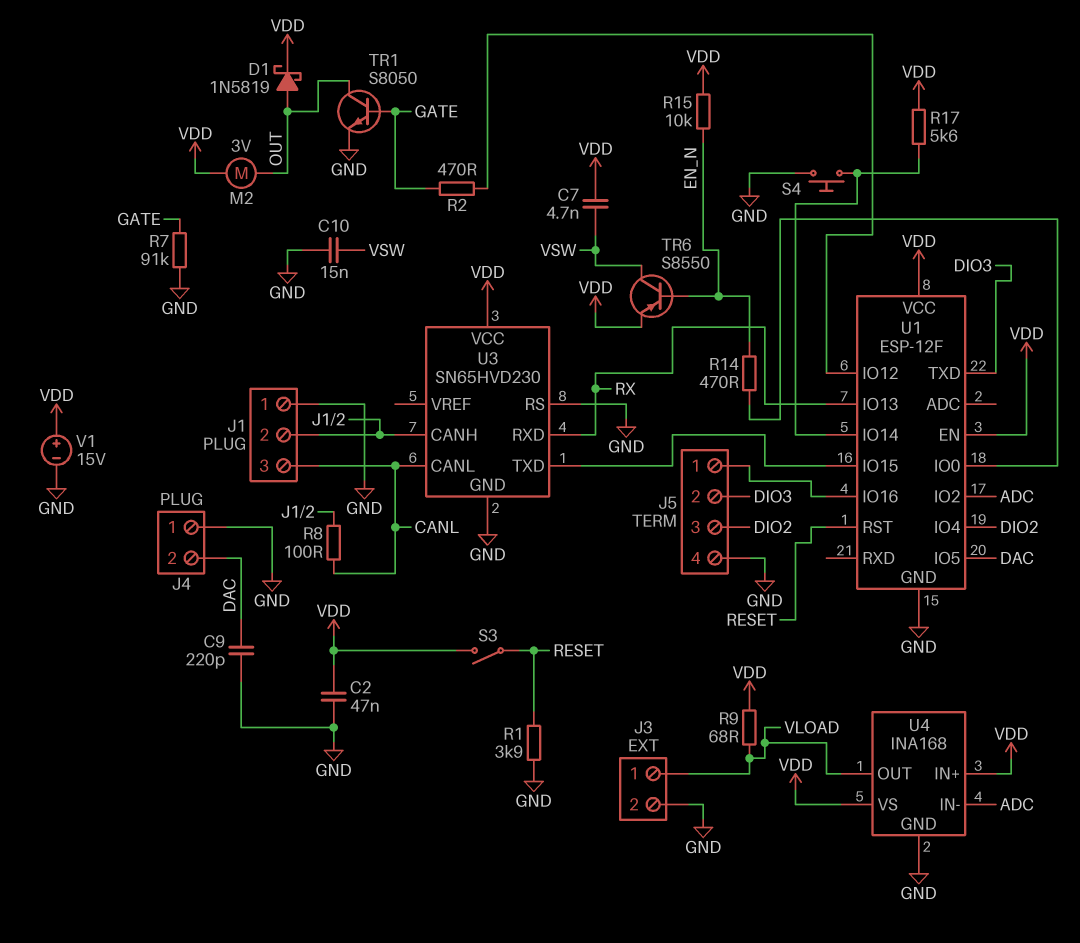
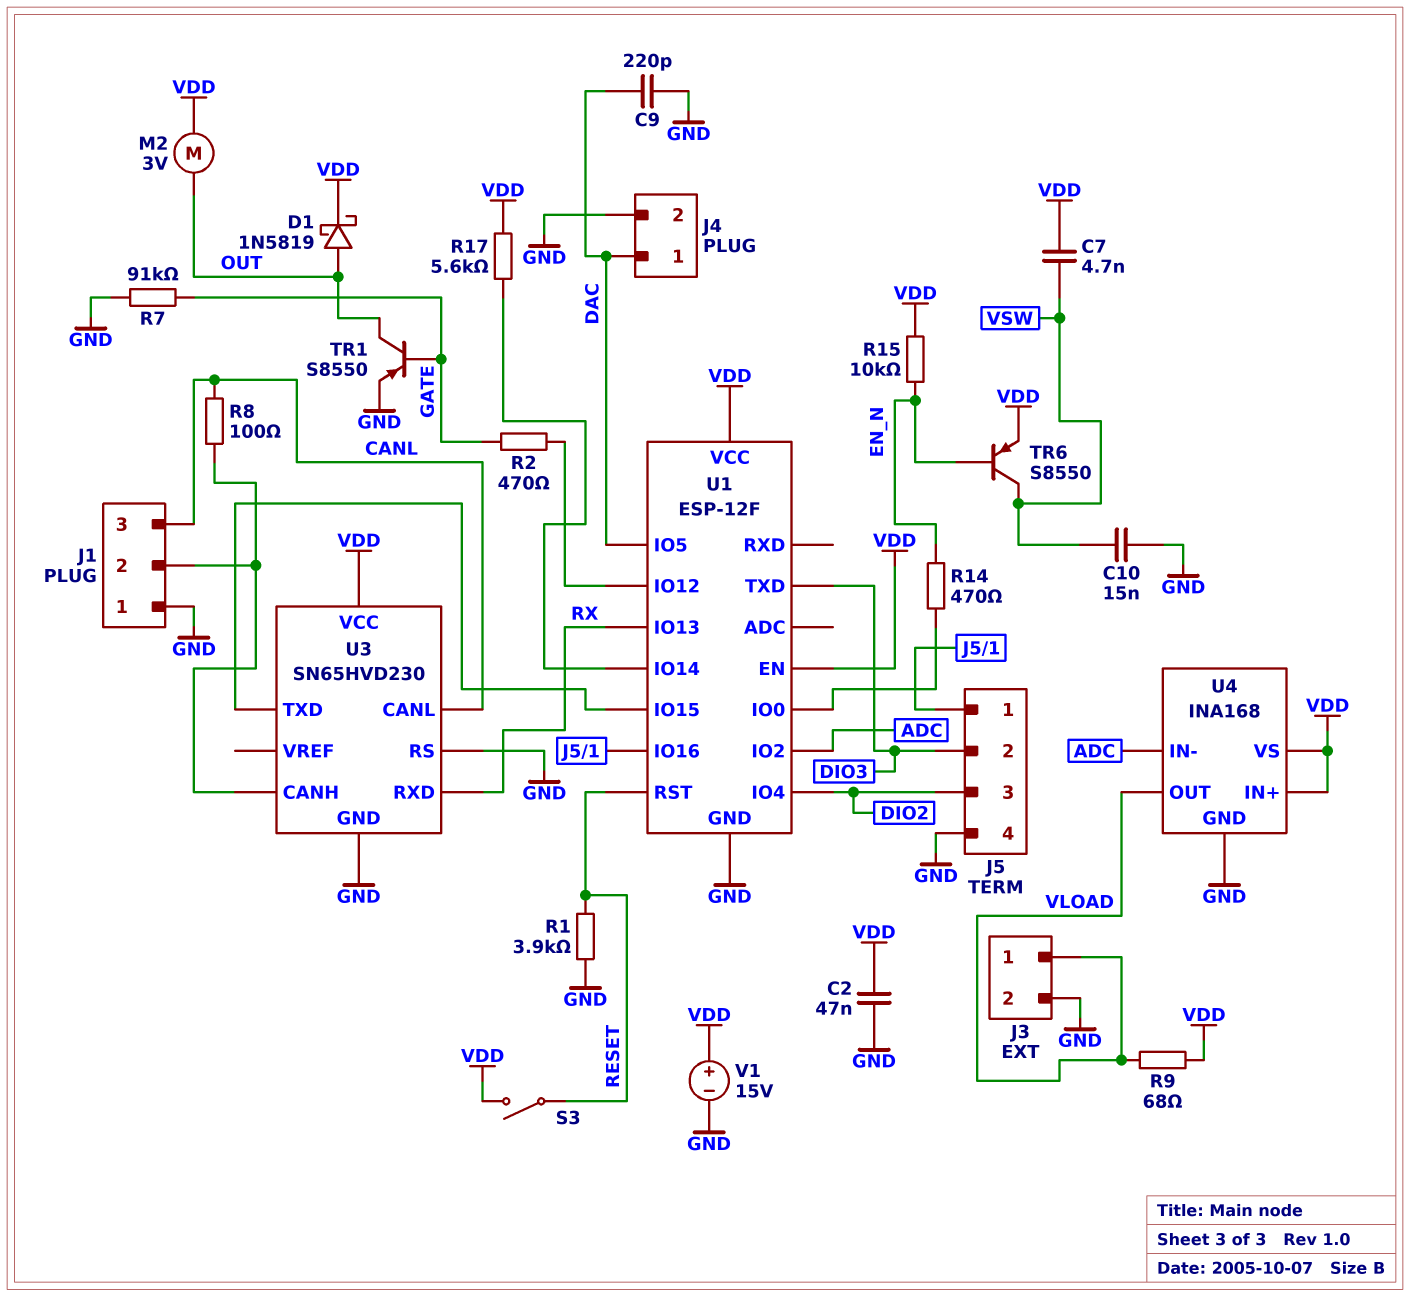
J4 pin 1: GND -> DAC
J4 pin 2: DAC -> GND
S4: button (GND, U1/IO14) -> none
TR1: NPN S8050 (B GATE, C OUT, E GND) -> PNP S8550 (B GATE, C OUT, E GND)

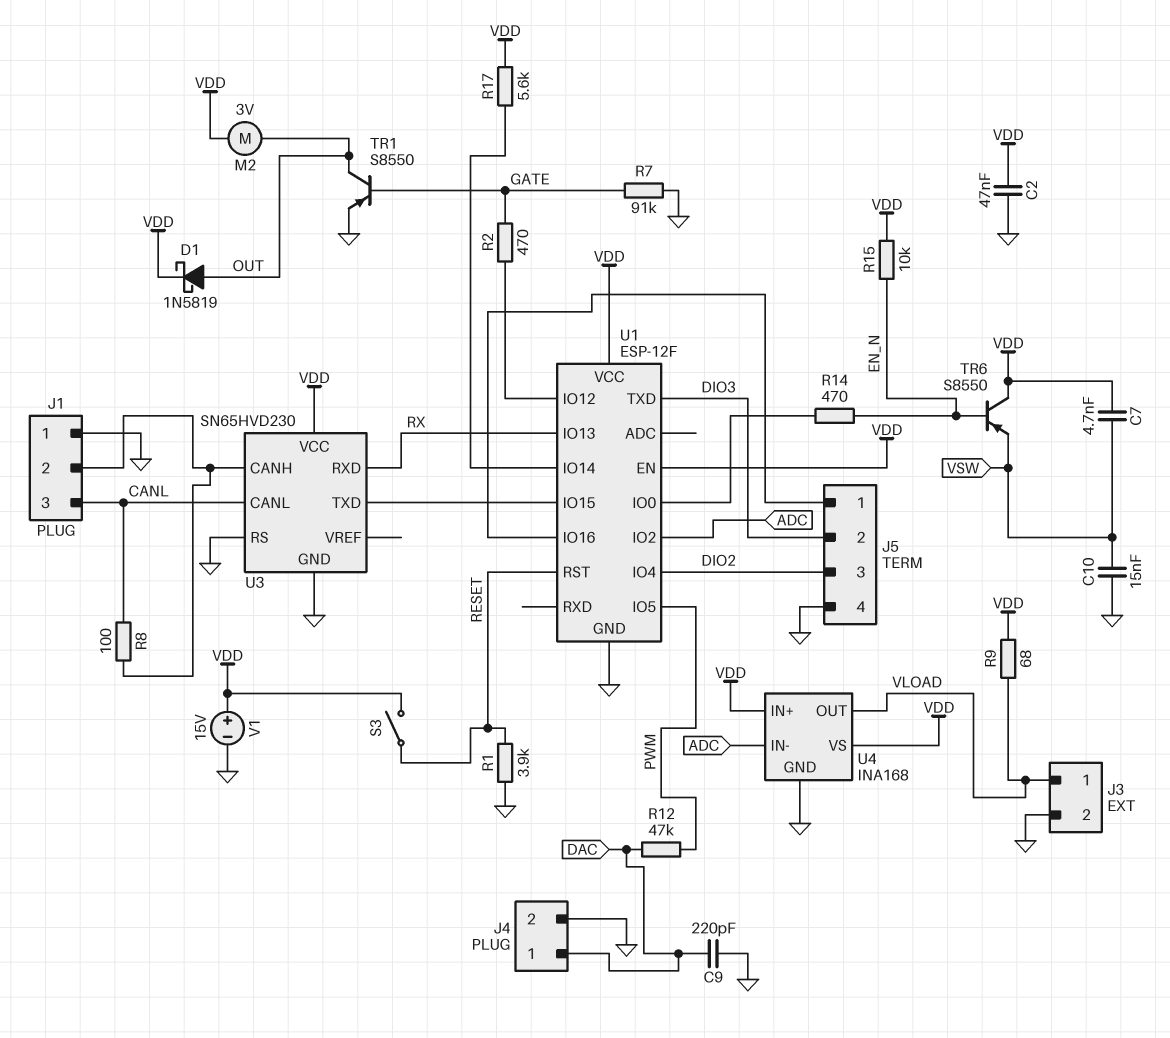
R12: none -> 47k (DAC, PWM)
TR6: PNP S8550 (B EN_N, C VSW, E VDD) -> PNP S8550 (B EN_N, C VDD, E VSW)
U1 pin IO5: DAC -> PWM

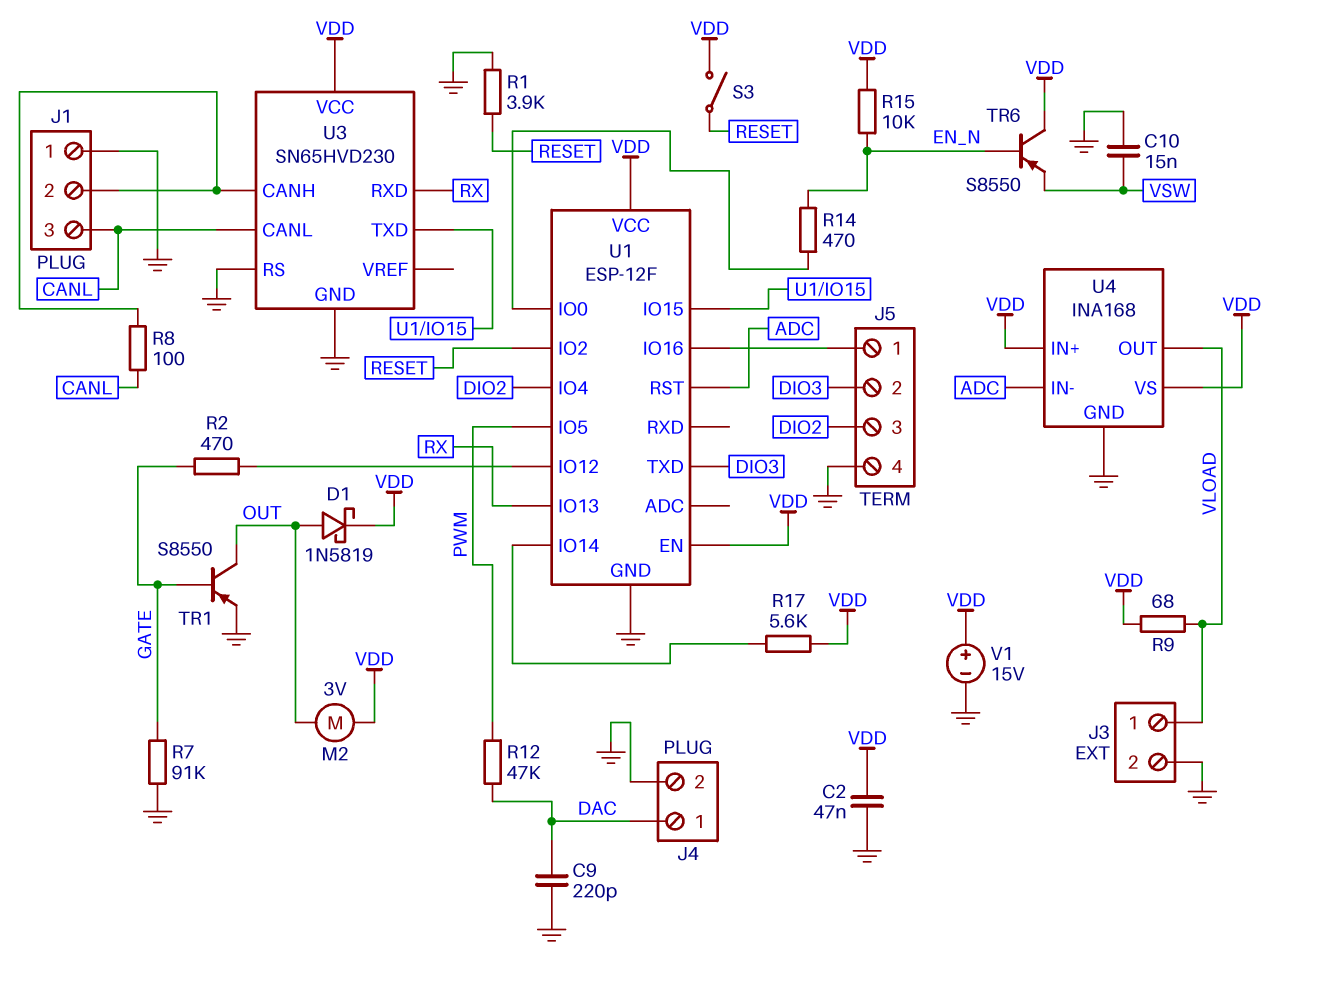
C7: 4.7nF (VDD, VSW) -> none
U1 pin IO2: ADC -> RESET
U1 pin RST: RESET -> ADC

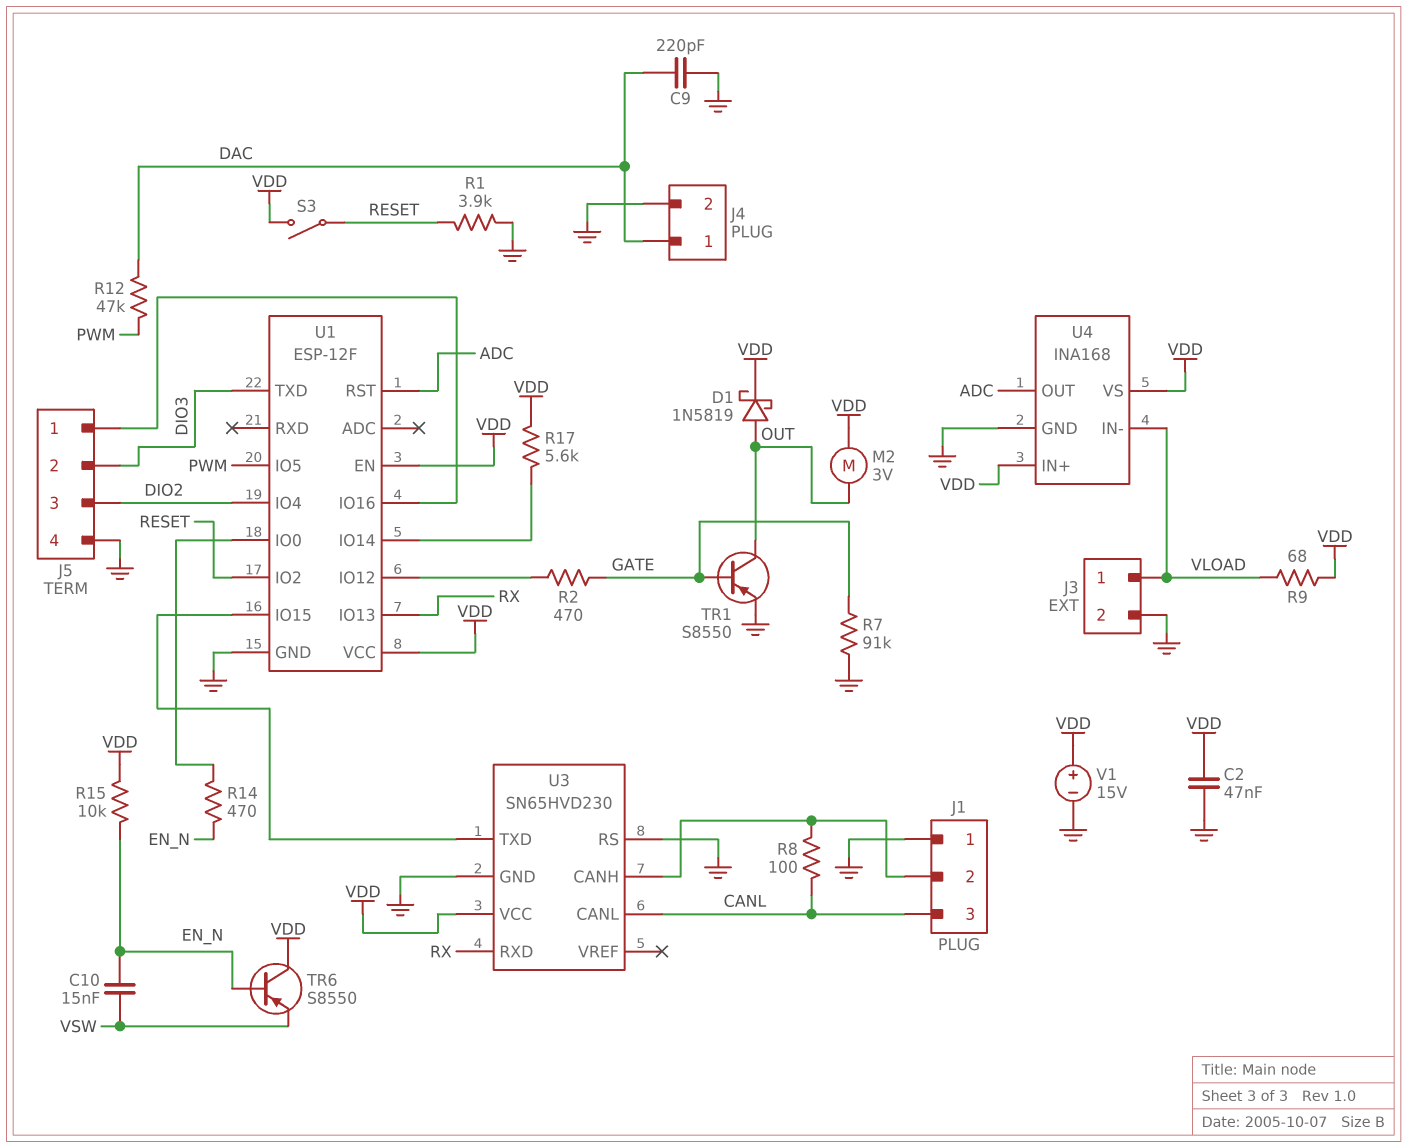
C10: 15nF (GND, VSW) -> 15nF (EN_N, VSW)
U4 pin IN-: ADC -> VLOAD
U4 pin OUT: VLOAD -> ADC

